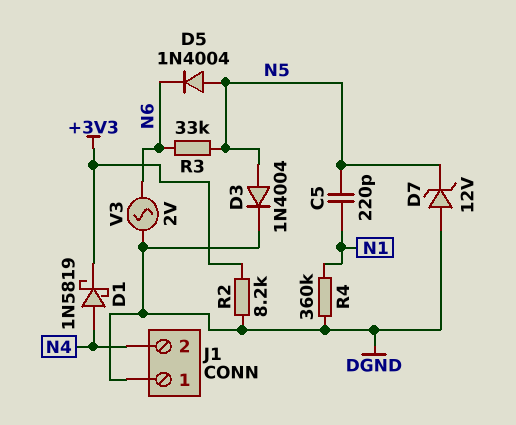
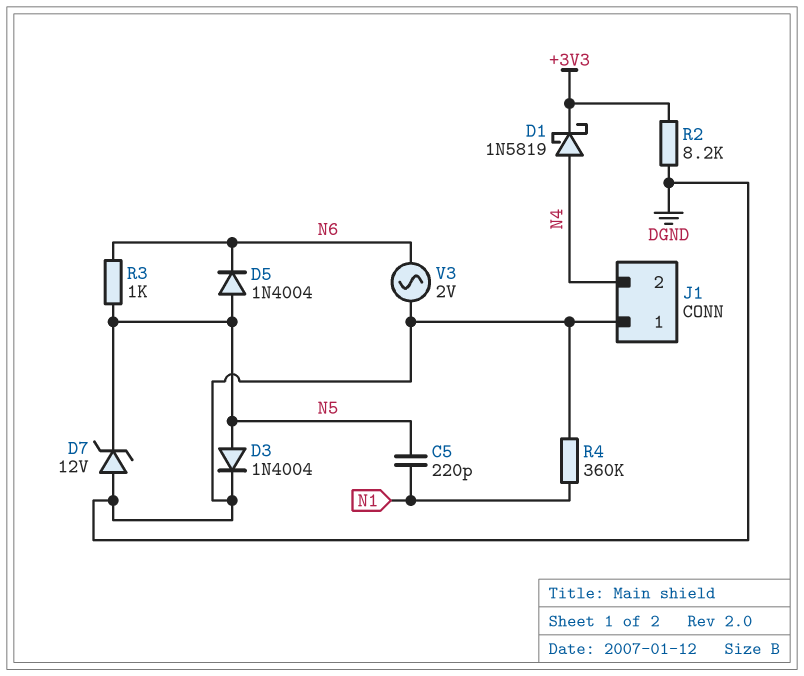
R3: 33k (N5, N6) -> 1k (N5, N6)

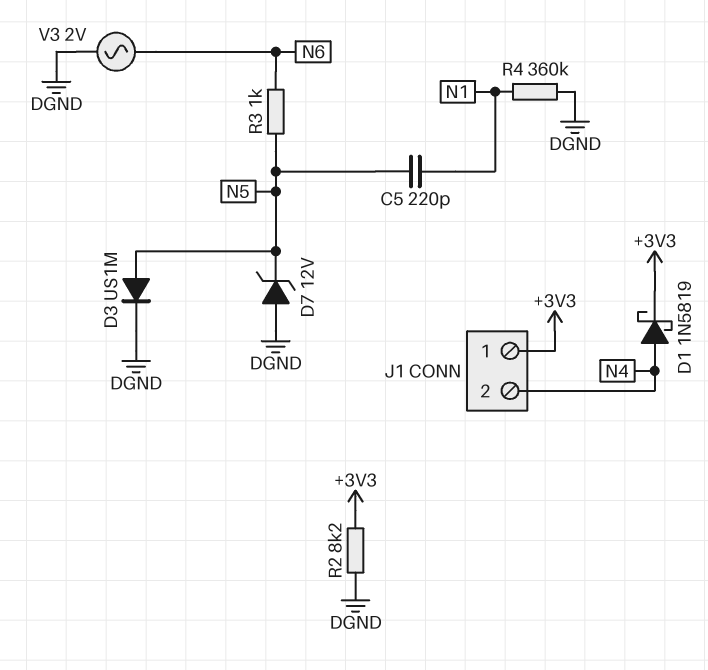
D3: diode 1N4004 (A N5, K DGND) -> diode US1M (A N5, K DGND)
D5: diode 1N4004 (A N5, K N6) -> none
J1 pin 1: DGND -> +3V3

